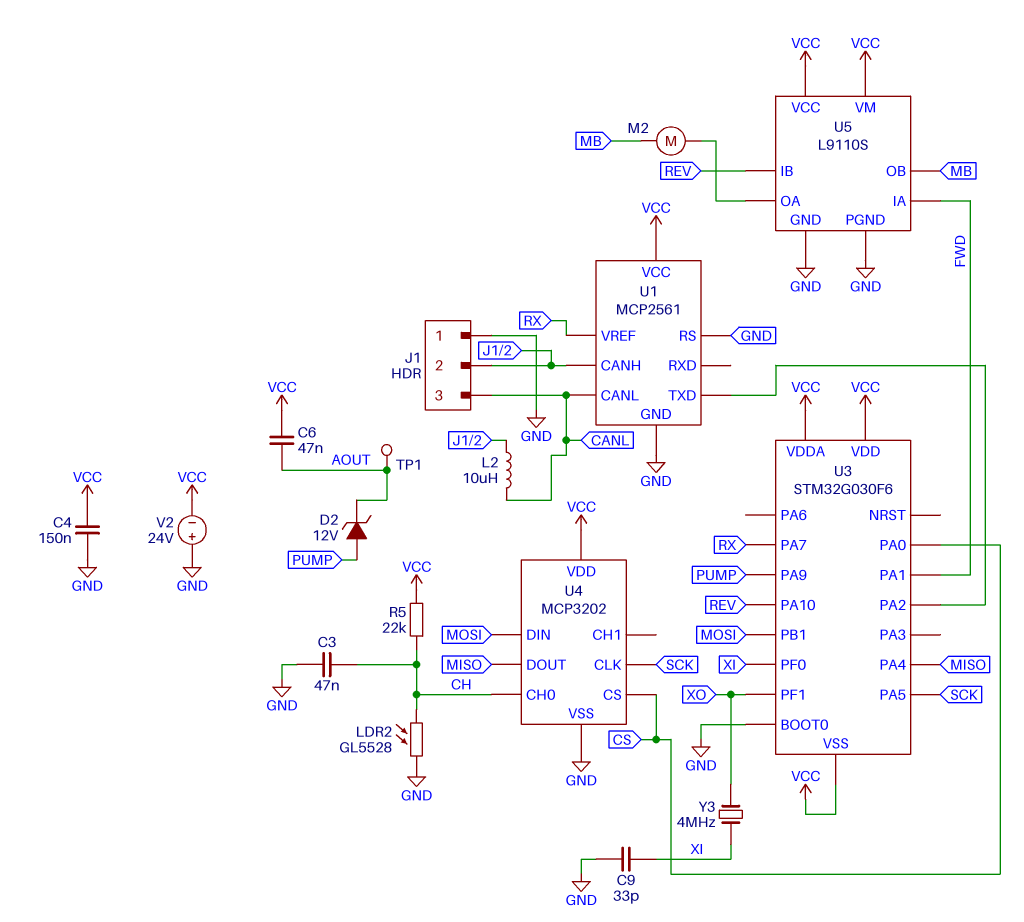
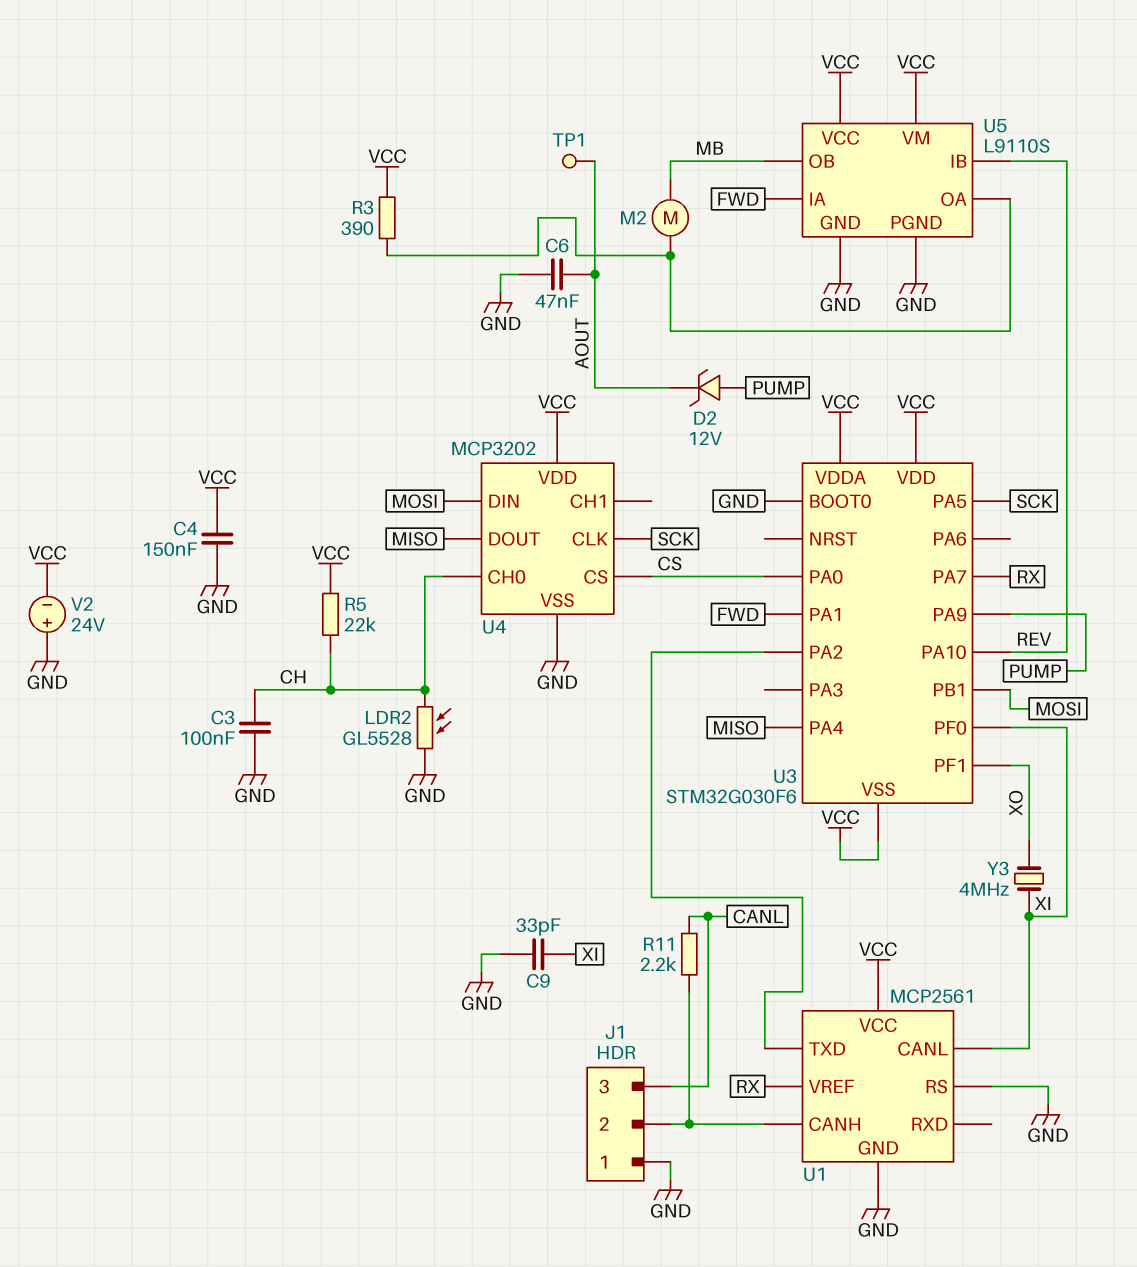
C3: 47nF (CH, GND) -> 100nF (CH, GND)
C6: 47nF (AOUT, VCC) -> 47nF (AOUT, GND)
L2: 10uH (CANL, J1/2) -> none
R3: none -> 390 (U5/OA, VCC)
R11: none -> 2.2k (CANL, J1/2)
U1 pin CANL: CANL -> XI

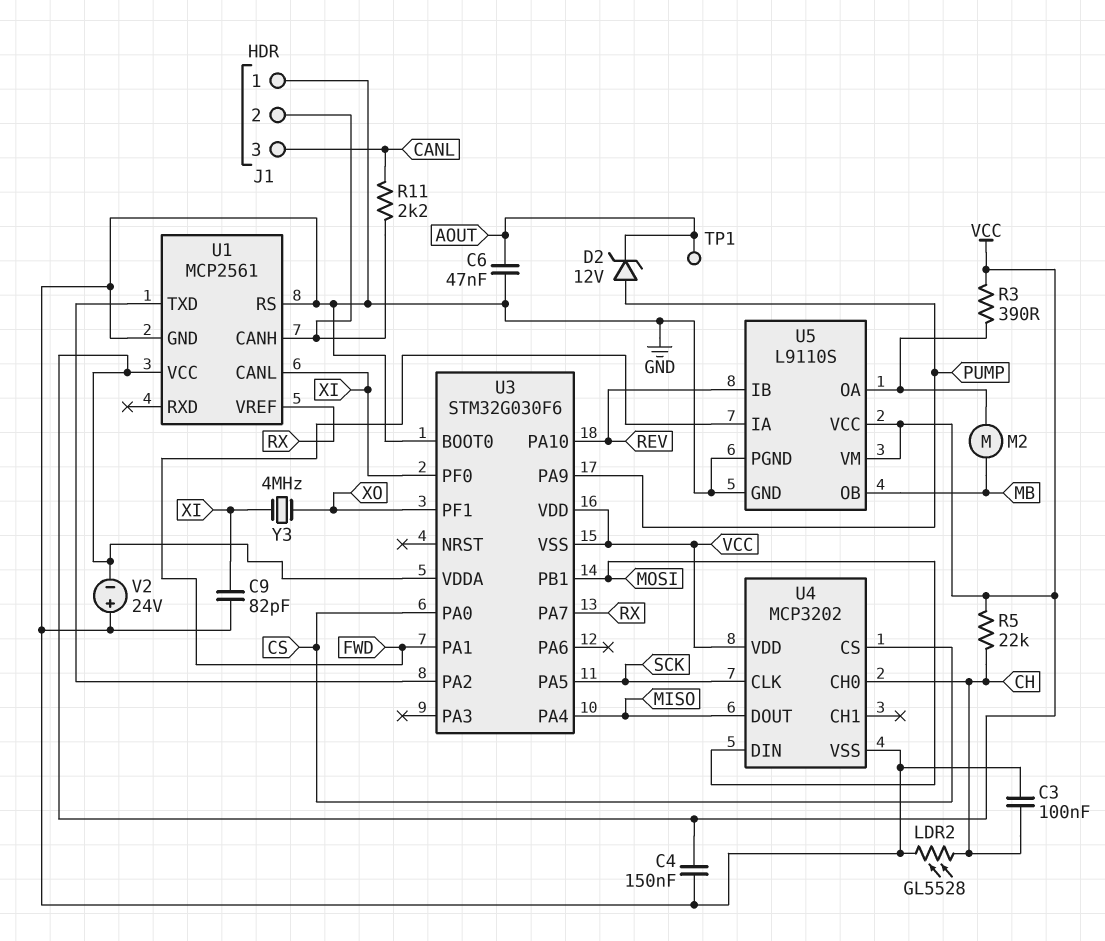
C9: 33pF (GND, XI) -> 82pF (GND, XI)

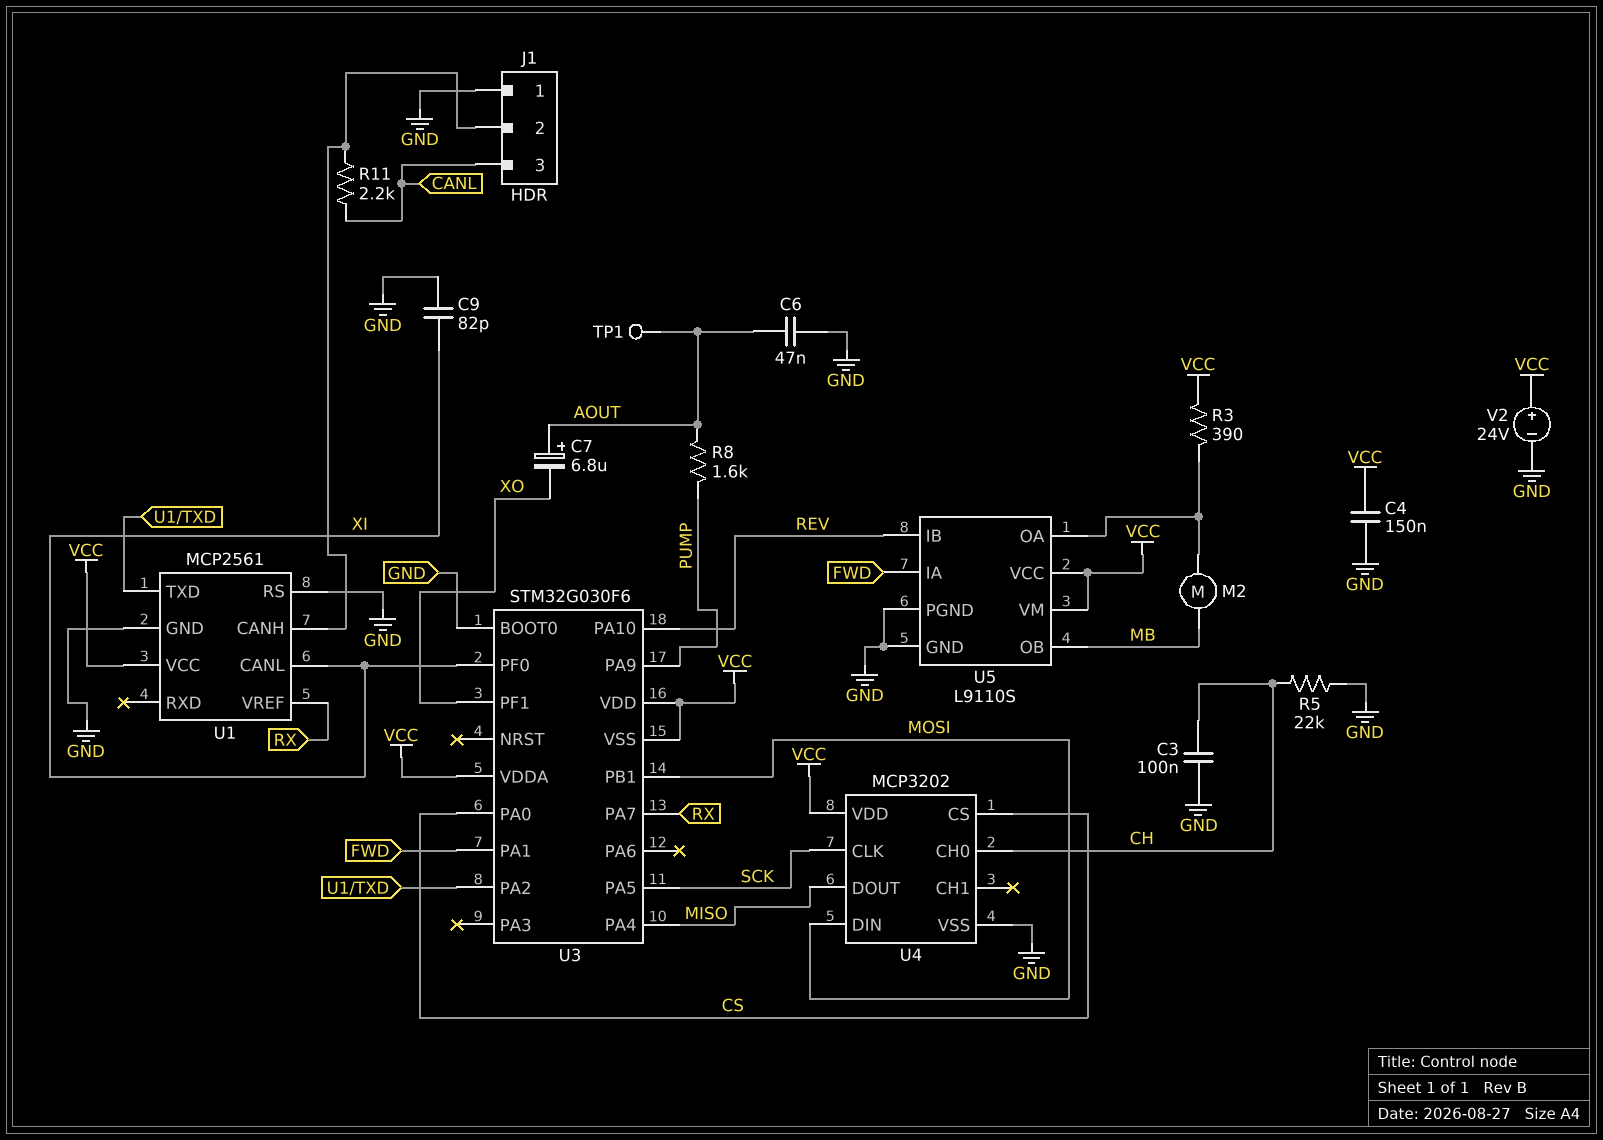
C7: none -> 6.8uF (plus AOUT, minus XO)
D2: zener 12V (A PUMP, K AOUT) -> none
LDR2: GL5528 (CH, GND) -> none
R5: 22k (CH, VCC) -> 22k (CH, GND)
R8: none -> 1.6k (AOUT, PUMP)
V2: 24V (plus GND, minus VCC) -> 24V (plus VCC, minus GND)
Y3: 4MHz (XI, XO) -> none

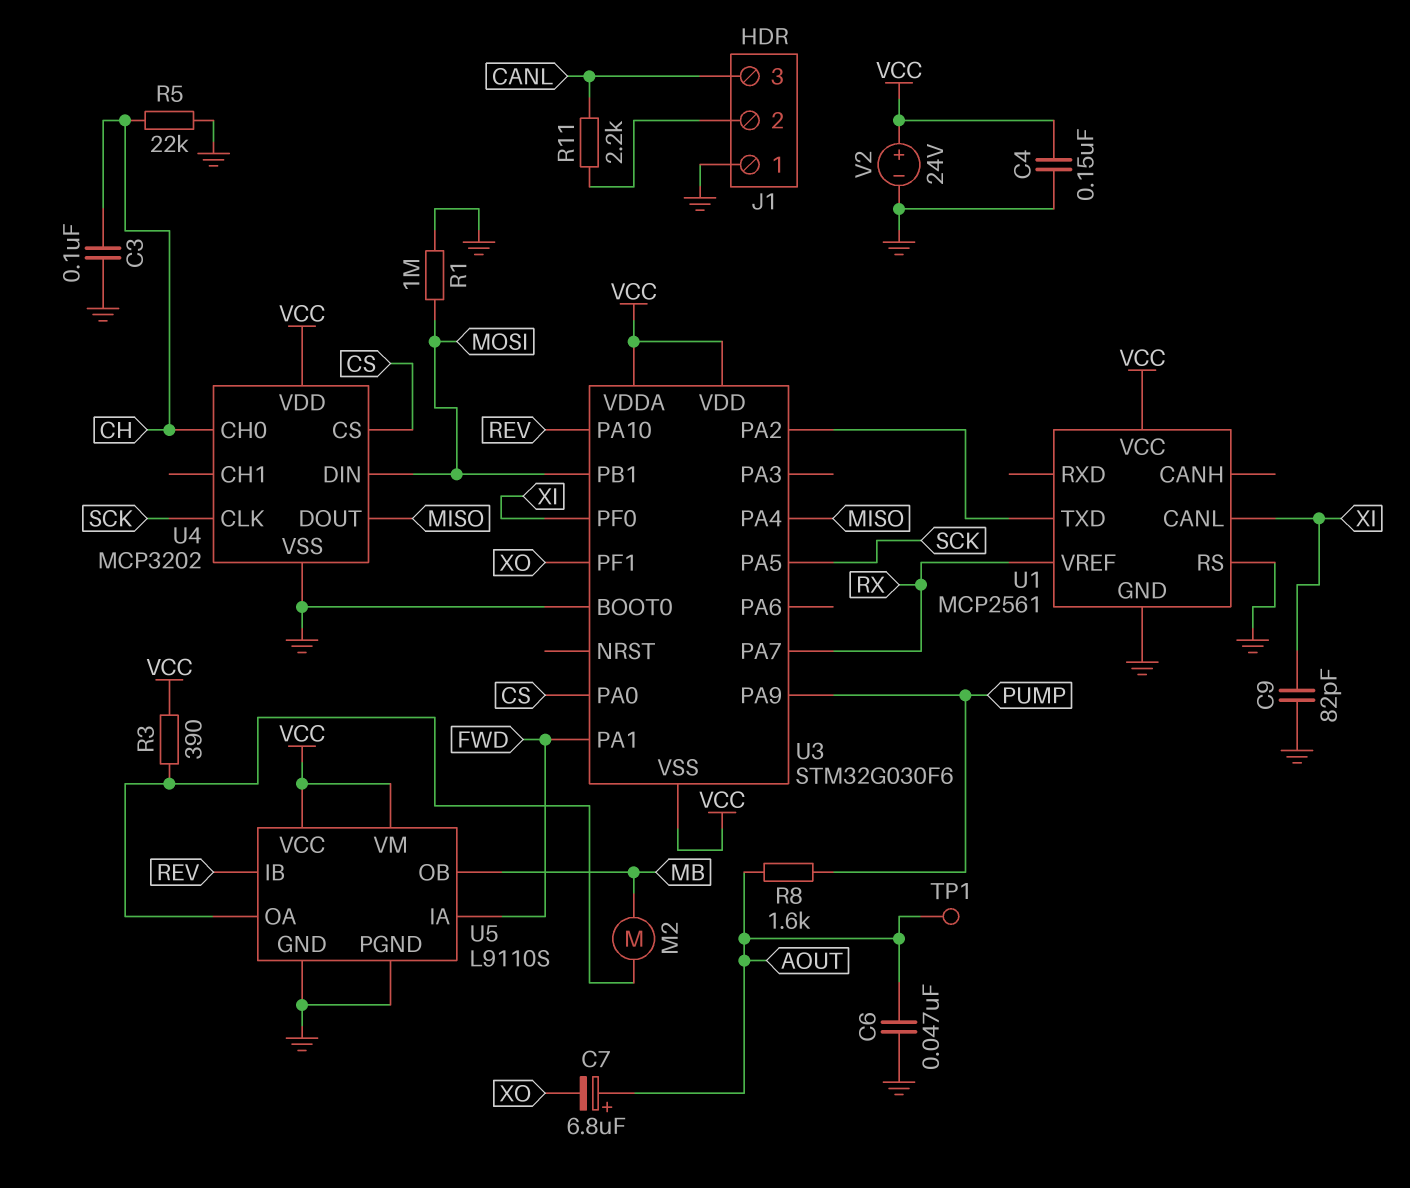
R1: none -> 1M (GND, MOSI)
U1 pin CANH: J1/2 -> none

